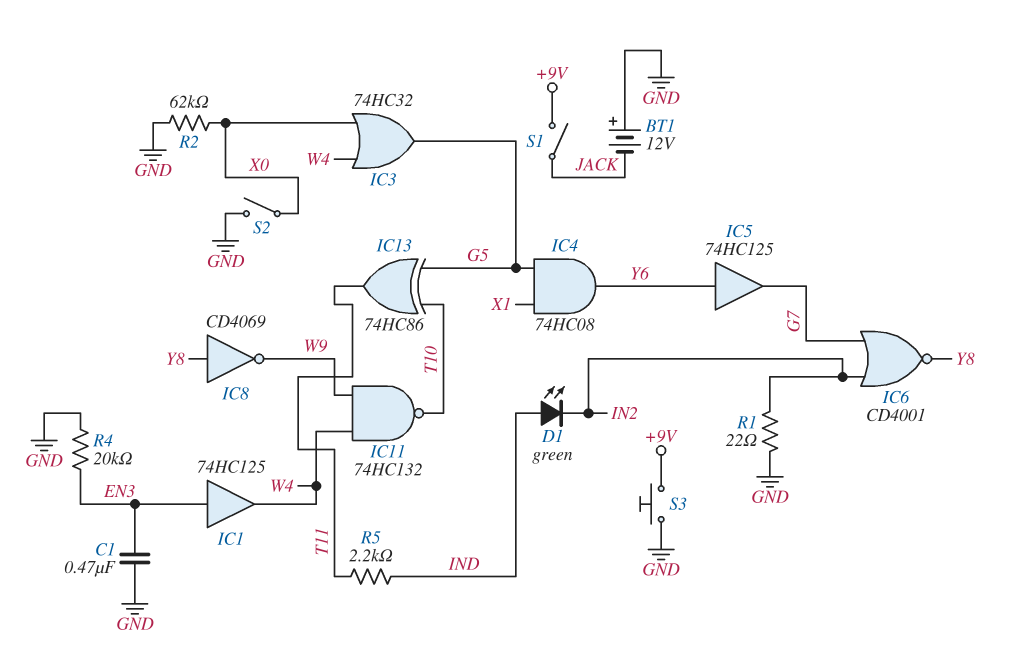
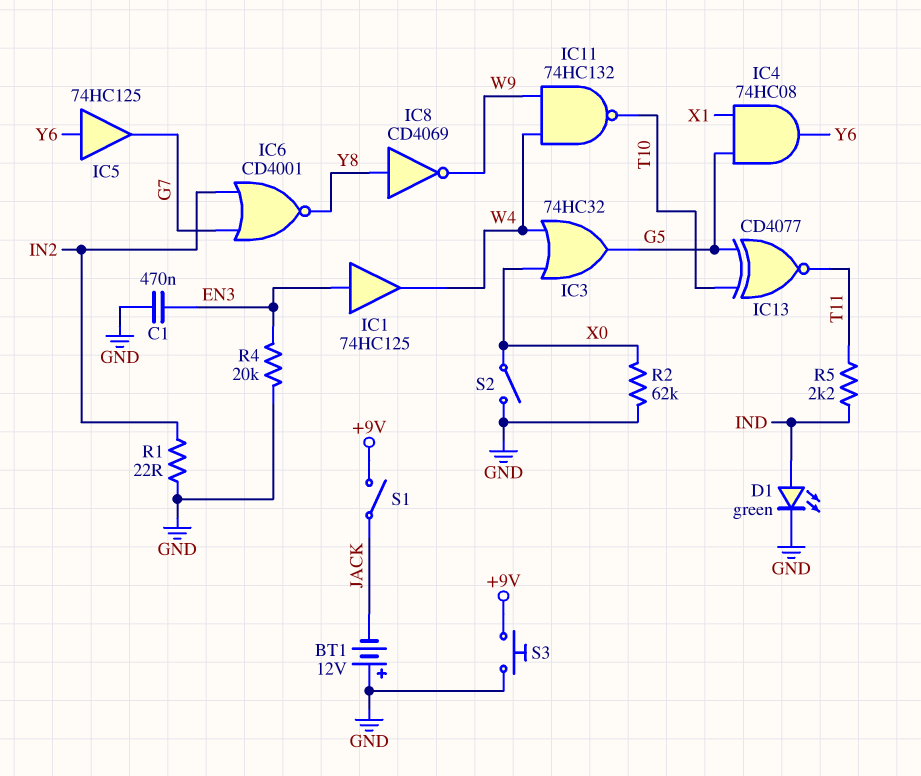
D1: LED green (A IND, K IN2) -> LED green (A IND, K GND)
IC13: XOR 74HC86 (in G5, in T10, out T11) -> XNOR CD4077 (in G5, in T10, out T11)

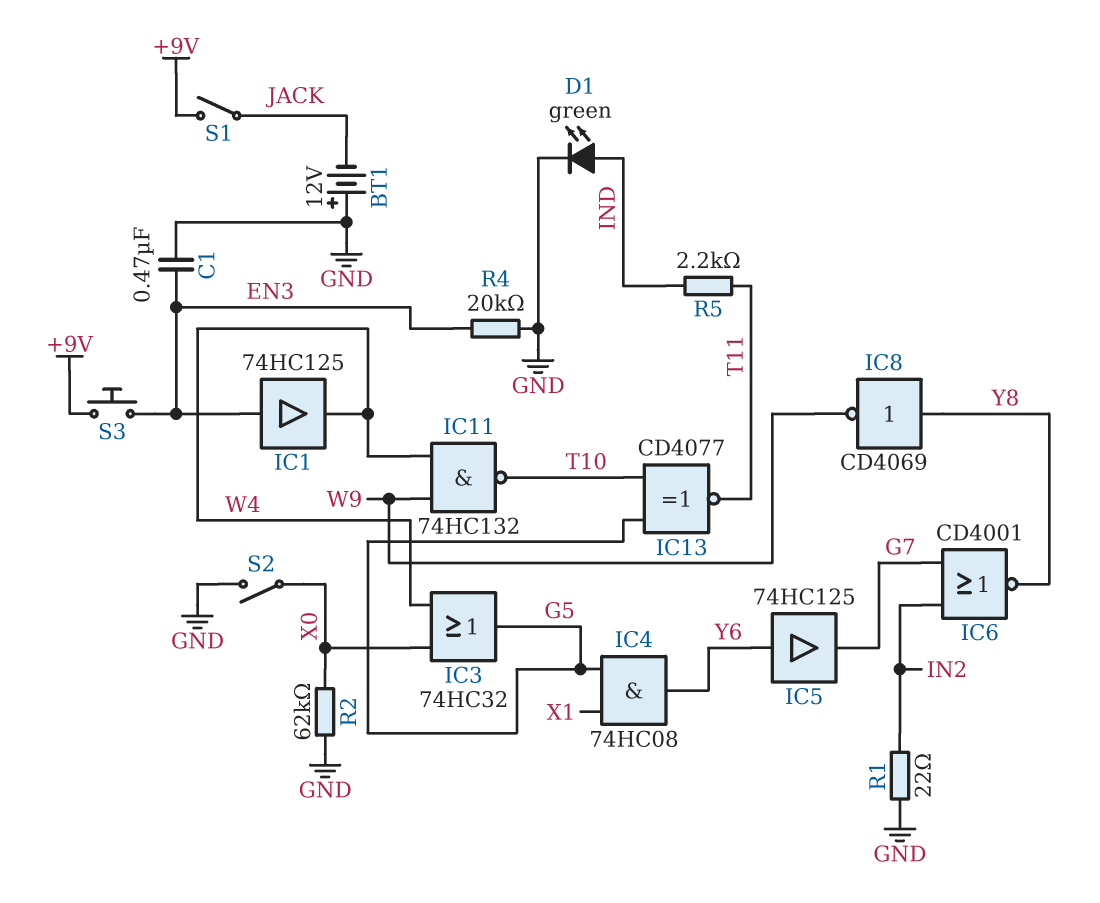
S3: button (+9V, GND) -> button (+9V, EN3)

